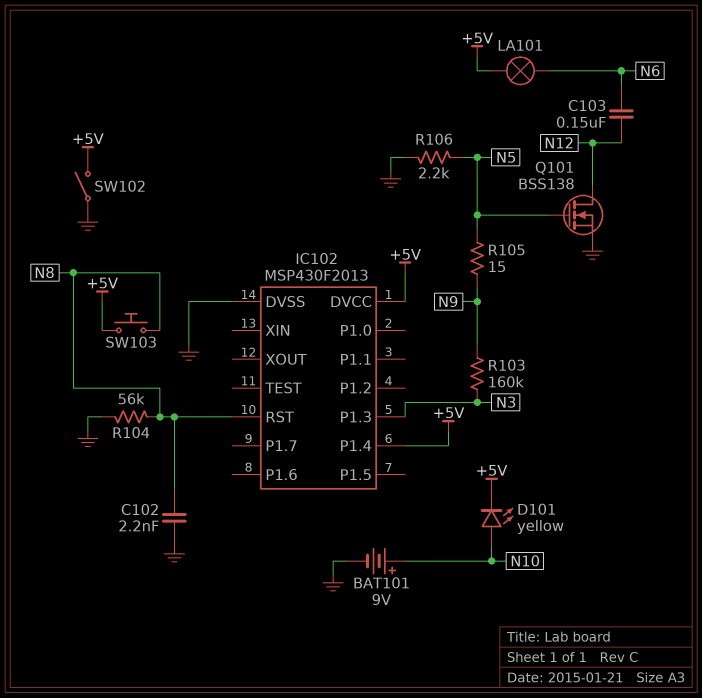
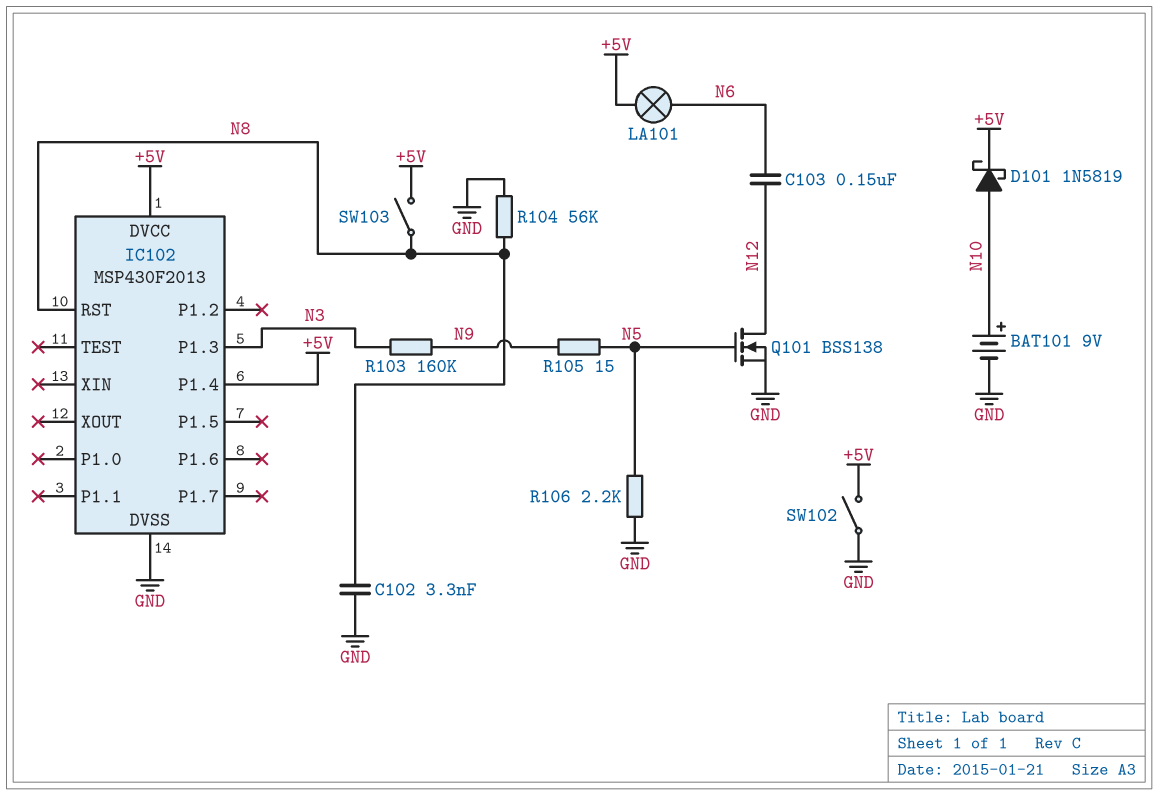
C102: 2.2nF (GND, N8) -> 3.3nF (GND, N8)
D101: LED yellow (A N10, K +5V) -> schottky 1N5819 (A N10, K +5V)
SW103: button (+5V, N8) -> switch (+5V, N8)

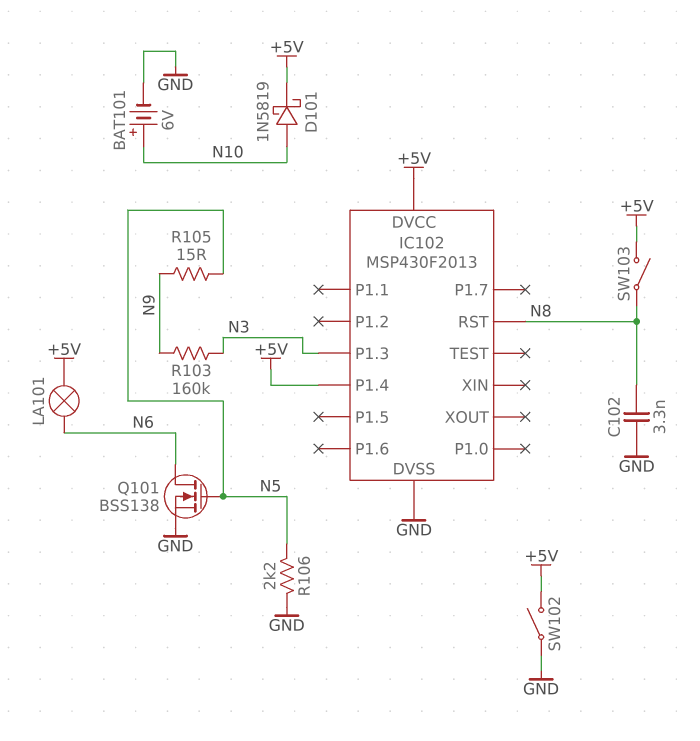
BAT101: 9V (plus N10, minus GND) -> 6V (plus N10, minus GND)
C103: 150nF (N6, N12) -> none
Q101: NMOS BSS138 (G N5, D N12, S GND) -> NMOS BSS138 (G N5, D N6, S GND)
R104: 56k (GND, N8) -> none

